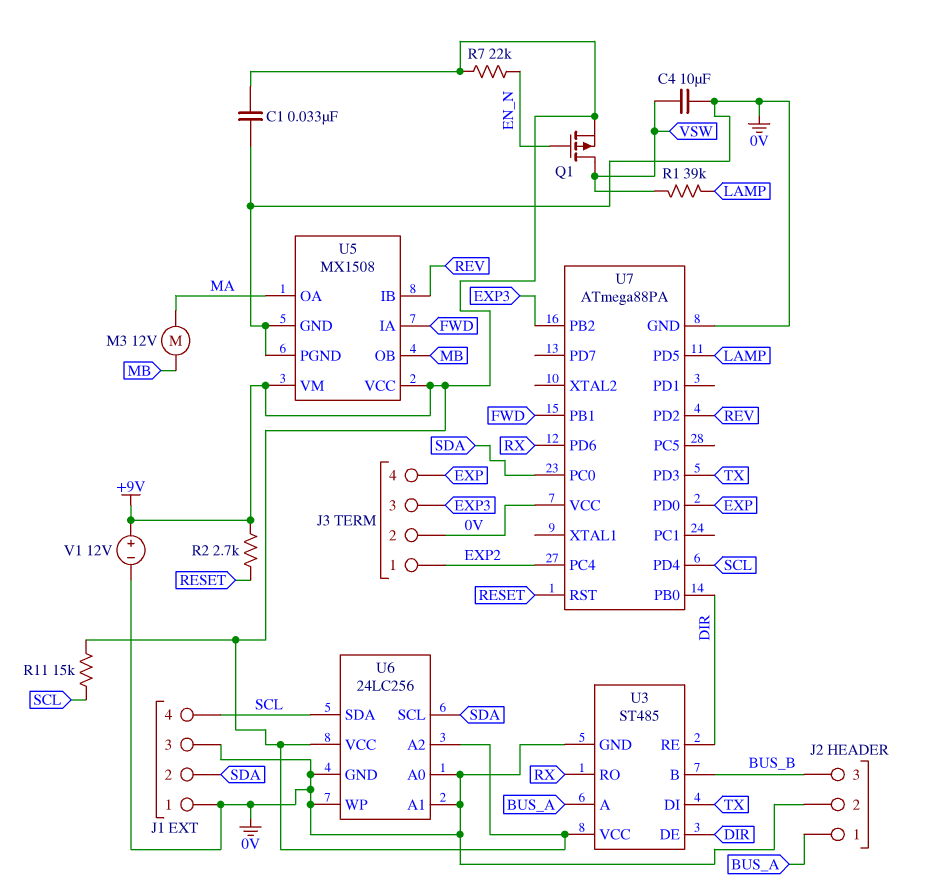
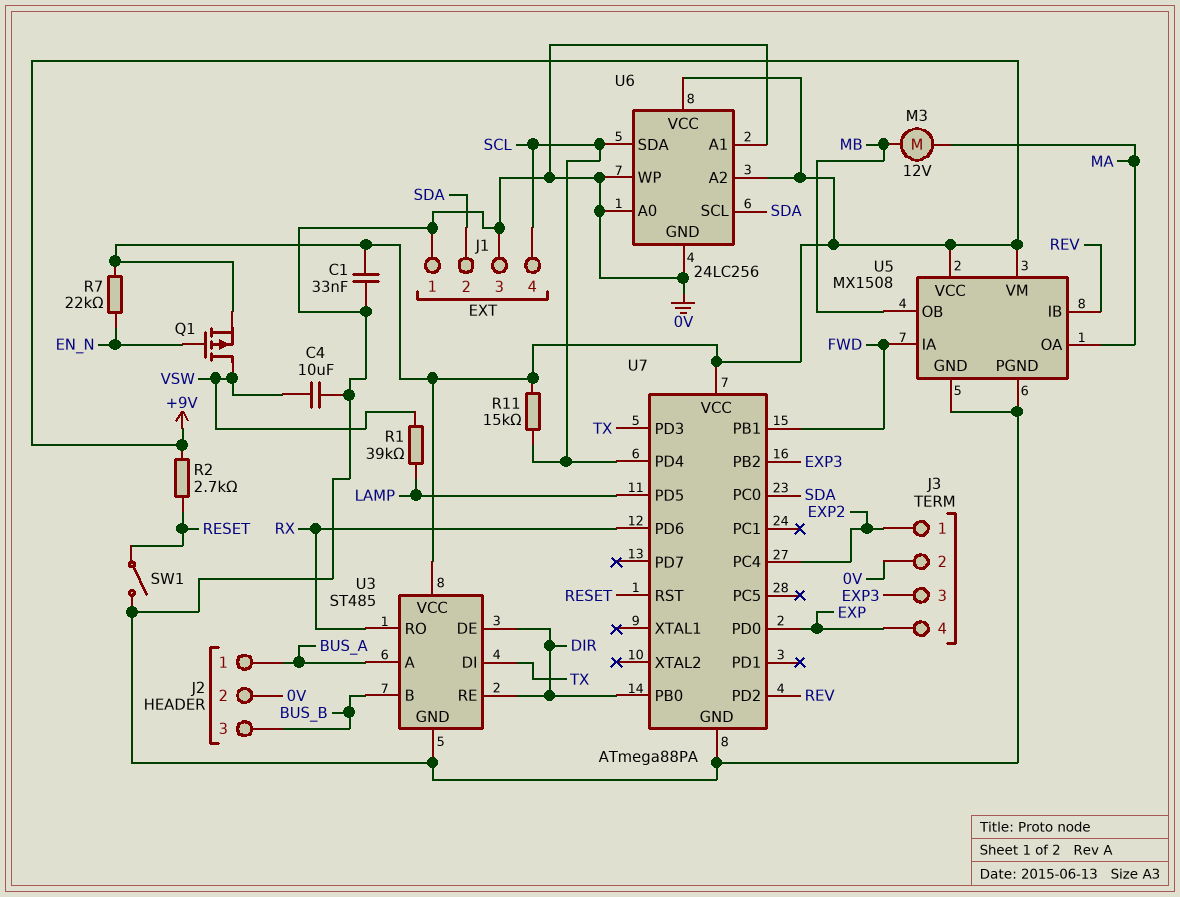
SW1: none -> switch (0V, RESET)
U7 pin VCC: 0V -> +9V
V1: 12V (plus +9V, minus 0V) -> none

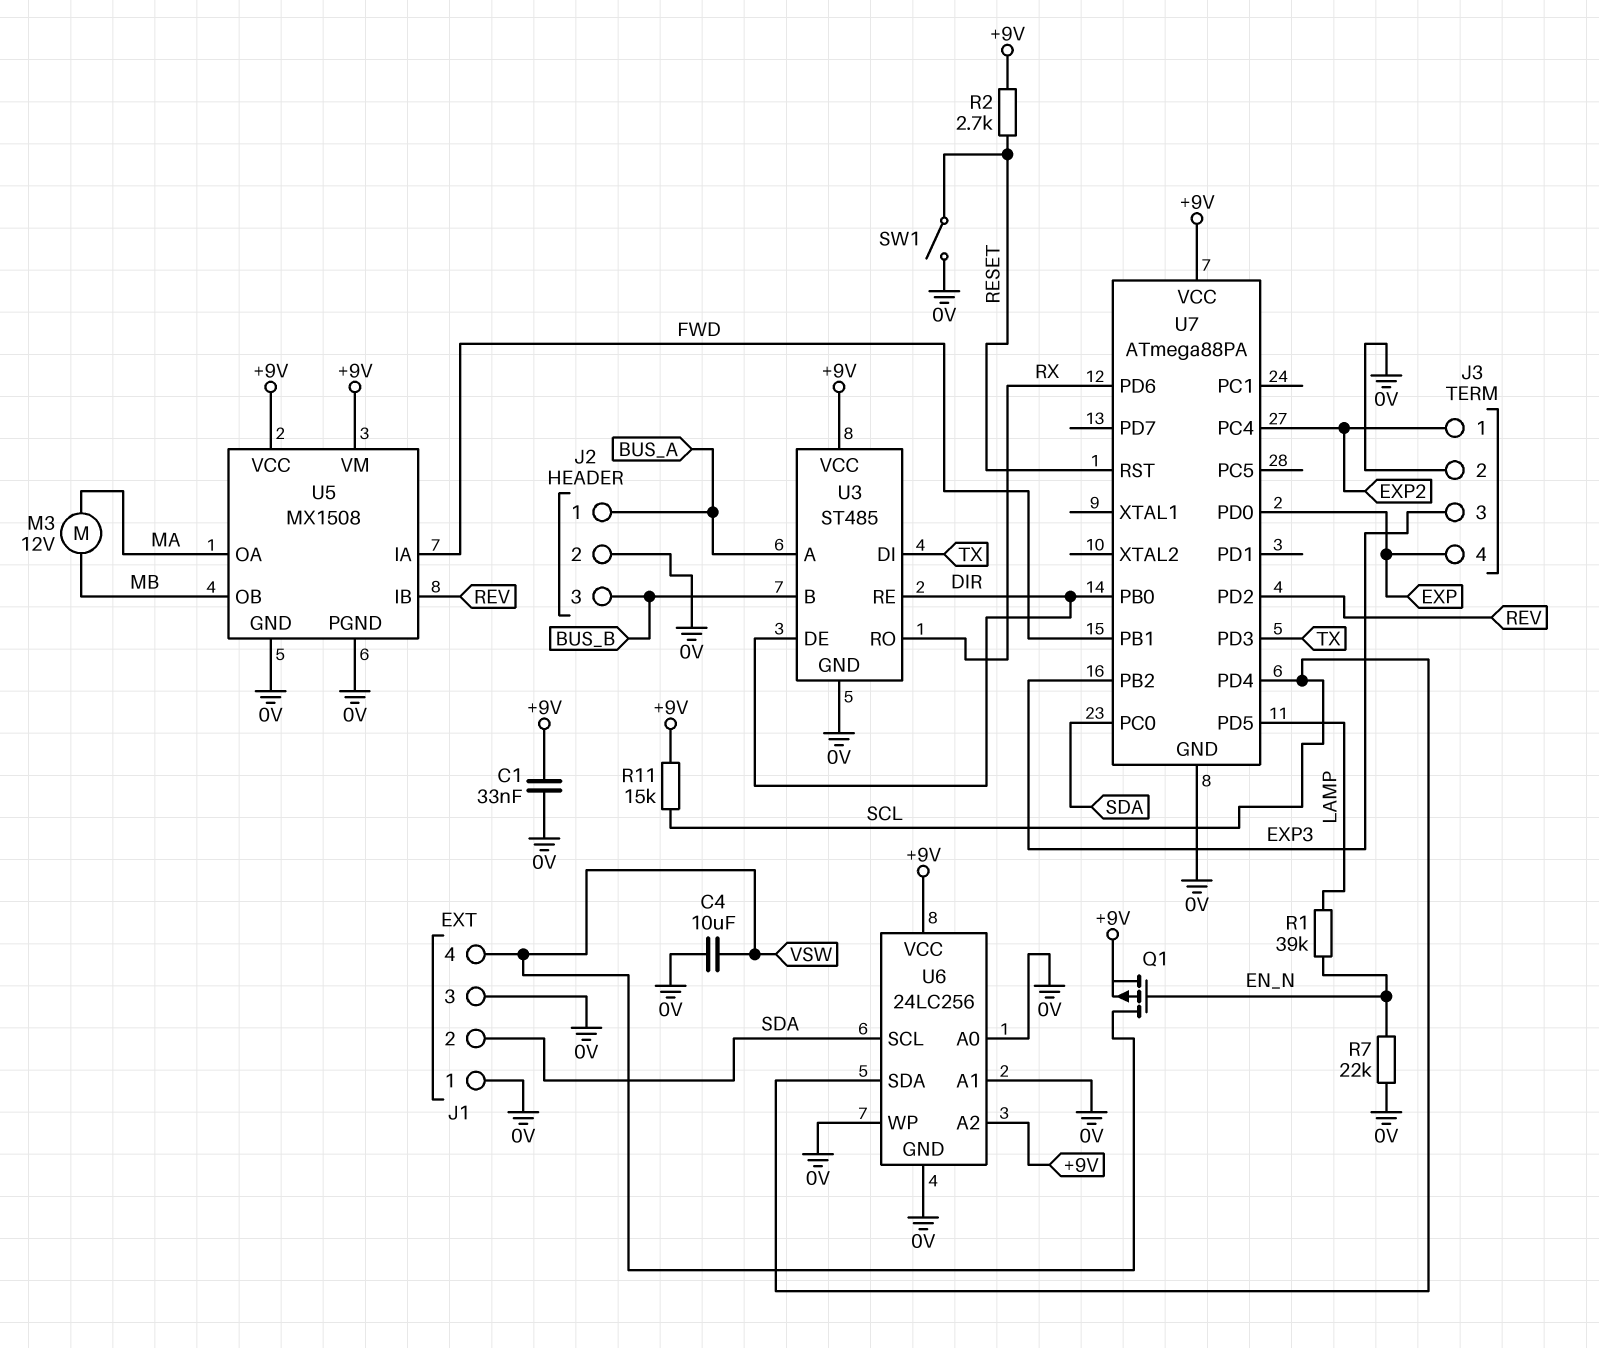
J1 pin 4: SCL -> VSW
R1: 39k (LAMP, VSW) -> 39k (EN_N, LAMP)
R7: 22k (+9V, EN_N) -> 22k (0V, EN_N)

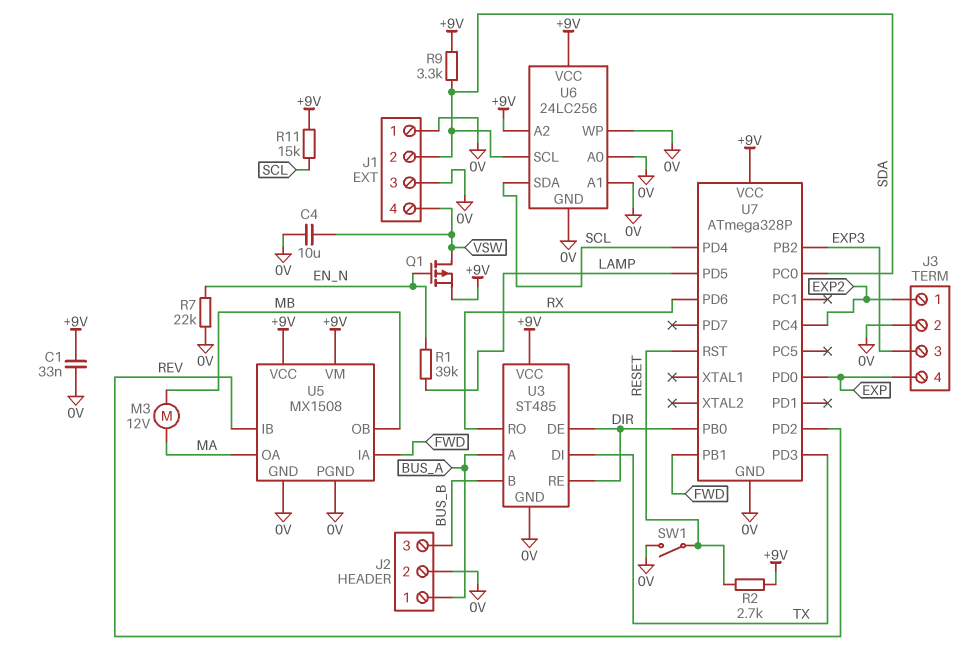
R9: none -> 3.3k (+9V, SDA)
U7: ATmega88PA -> ATmega328P

